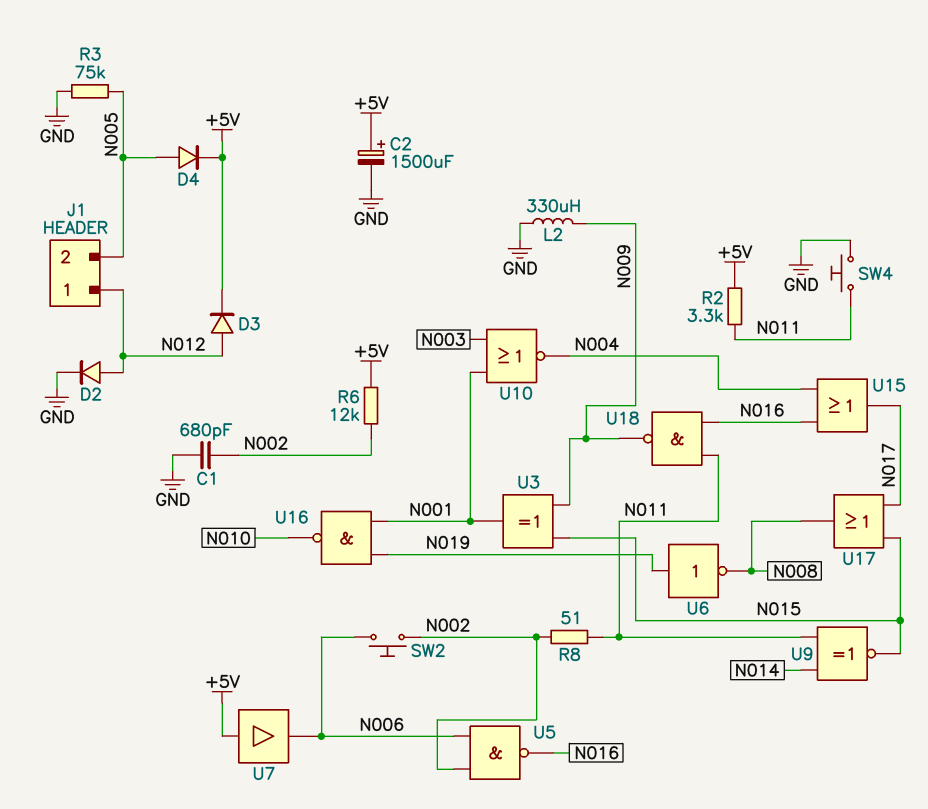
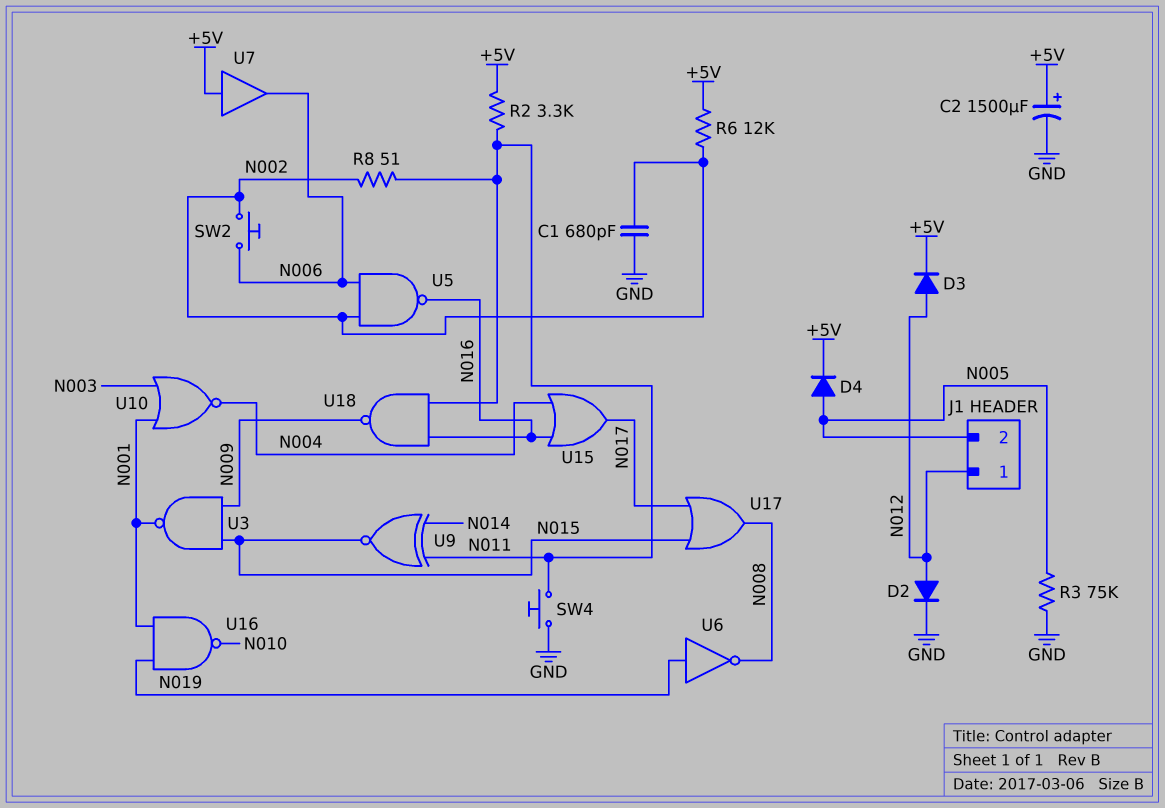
L2: 330uH (GND, N009) -> none
U3: XOR (in N009, in N015, out N001) -> NAND (in N009, in N015, out N001)

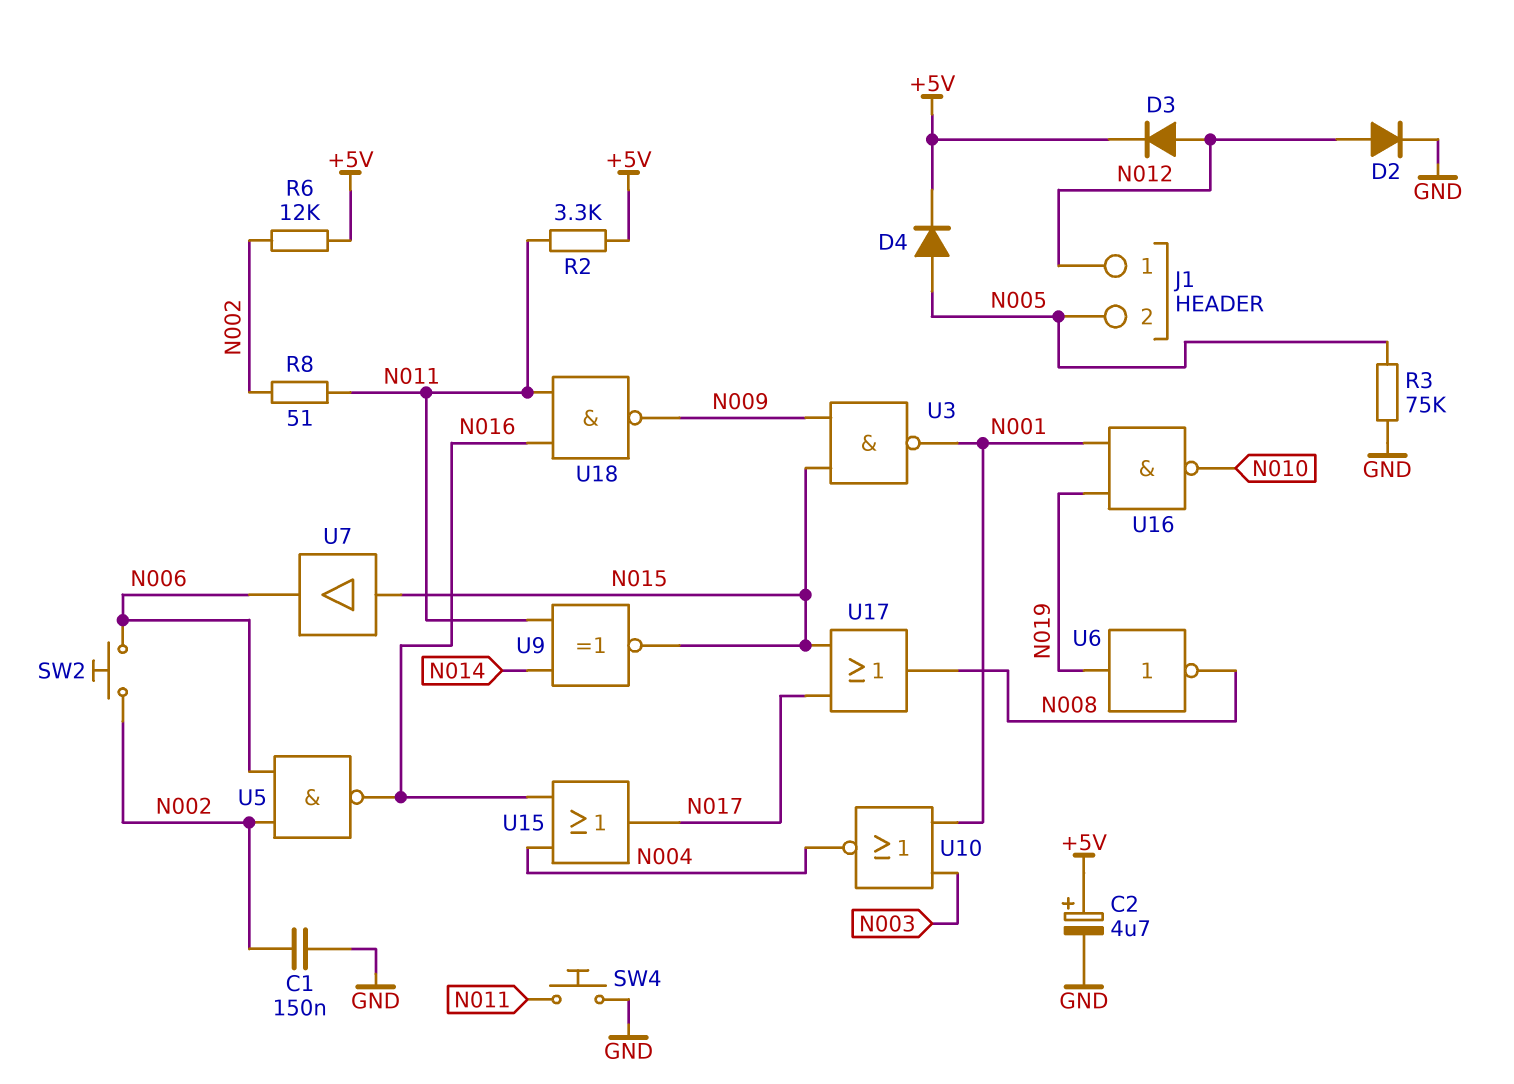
C1: 680pF (GND, N002) -> 150nF (GND, N002)
C2: 1500uF (plus +5V, minus GND) -> 4.7uF (plus +5V, minus GND)
U7: buffer (in +5V, out N006) -> buffer (in N015, out N006)

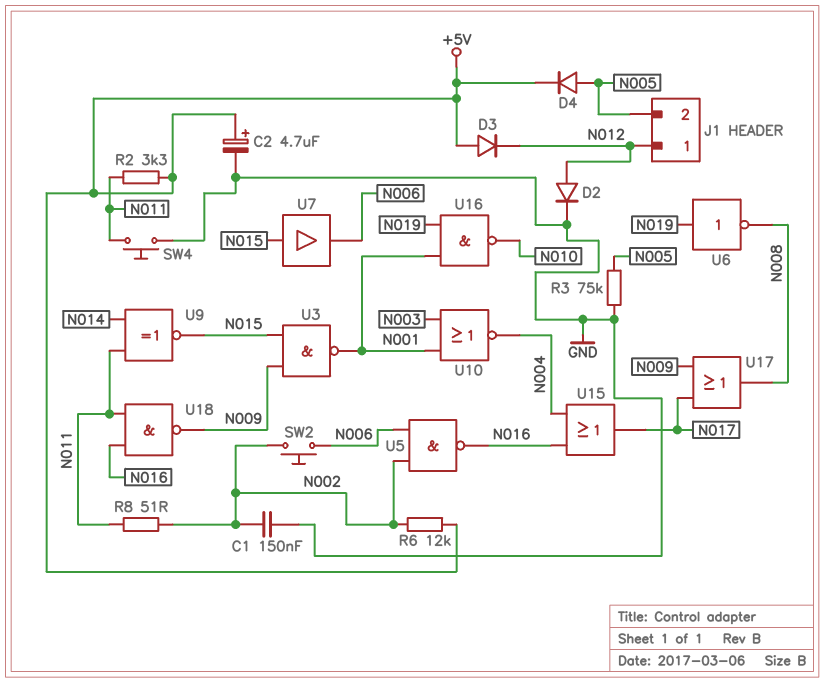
D3: diode (A N012, K +5V) -> diode (A +5V, K N012)
U17: OR (in N015, in N017, out N008) -> OR (in N009, in N017, out N008)

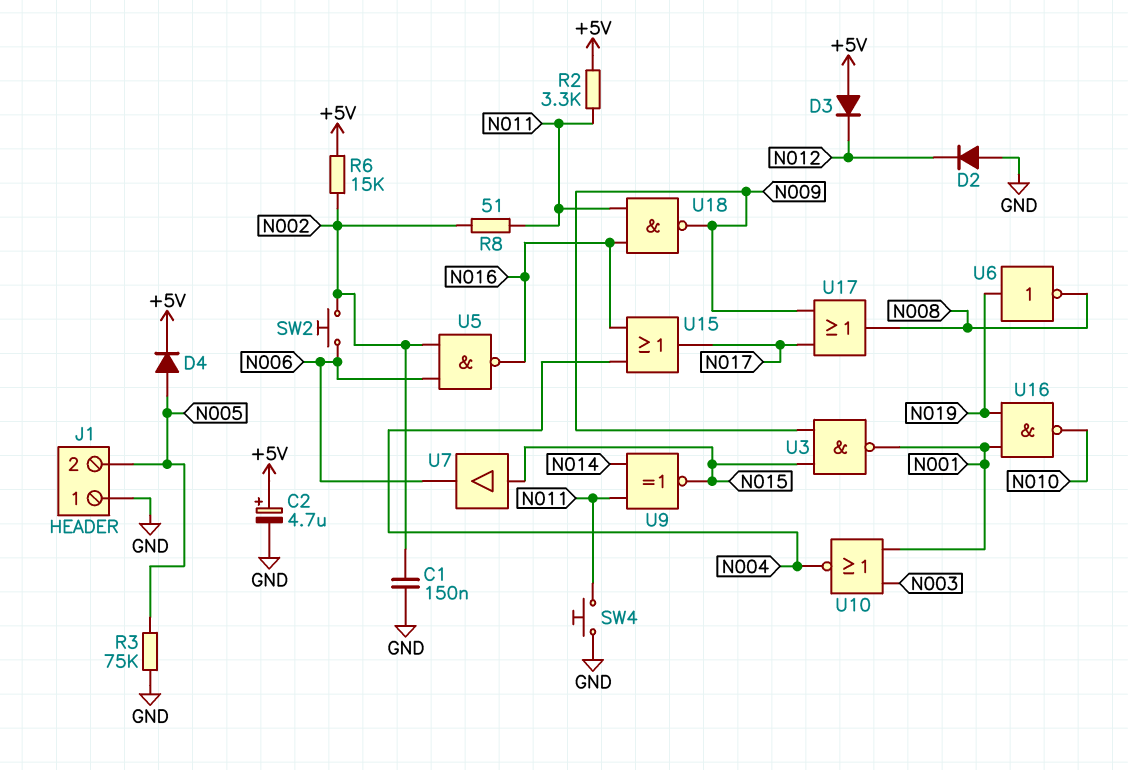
D2: diode (A N012, K GND) -> diode (A GND, K N012)
J1 pin 1: N012 -> GND
R6: 12k (+5V, N002) -> 15k (+5V, N002)

